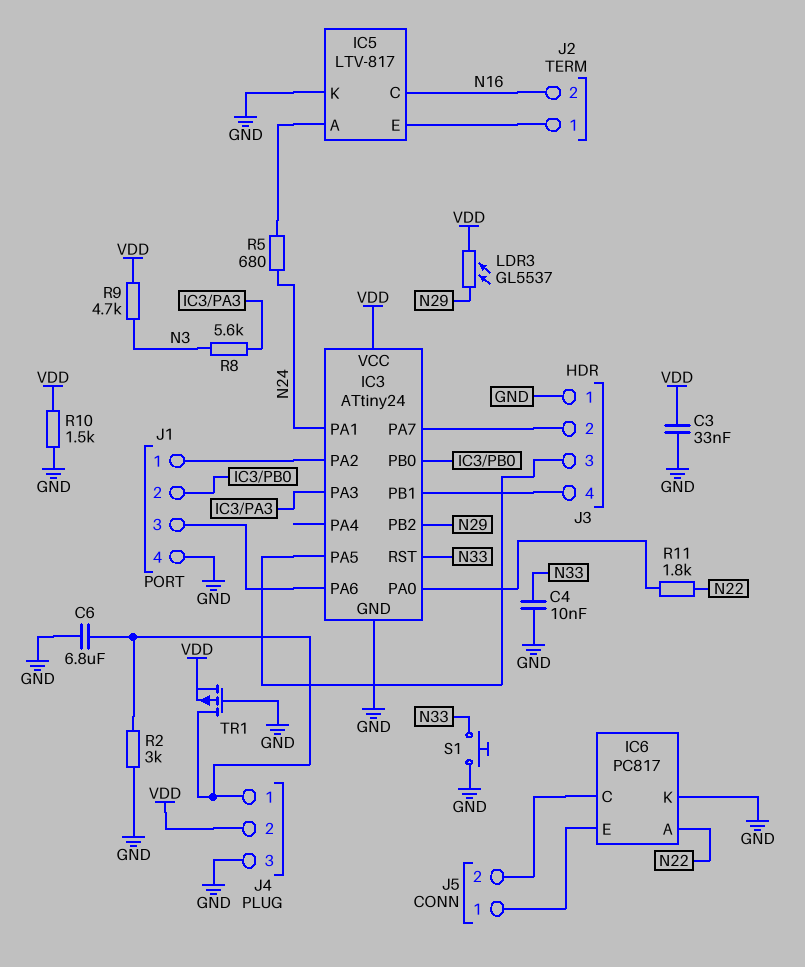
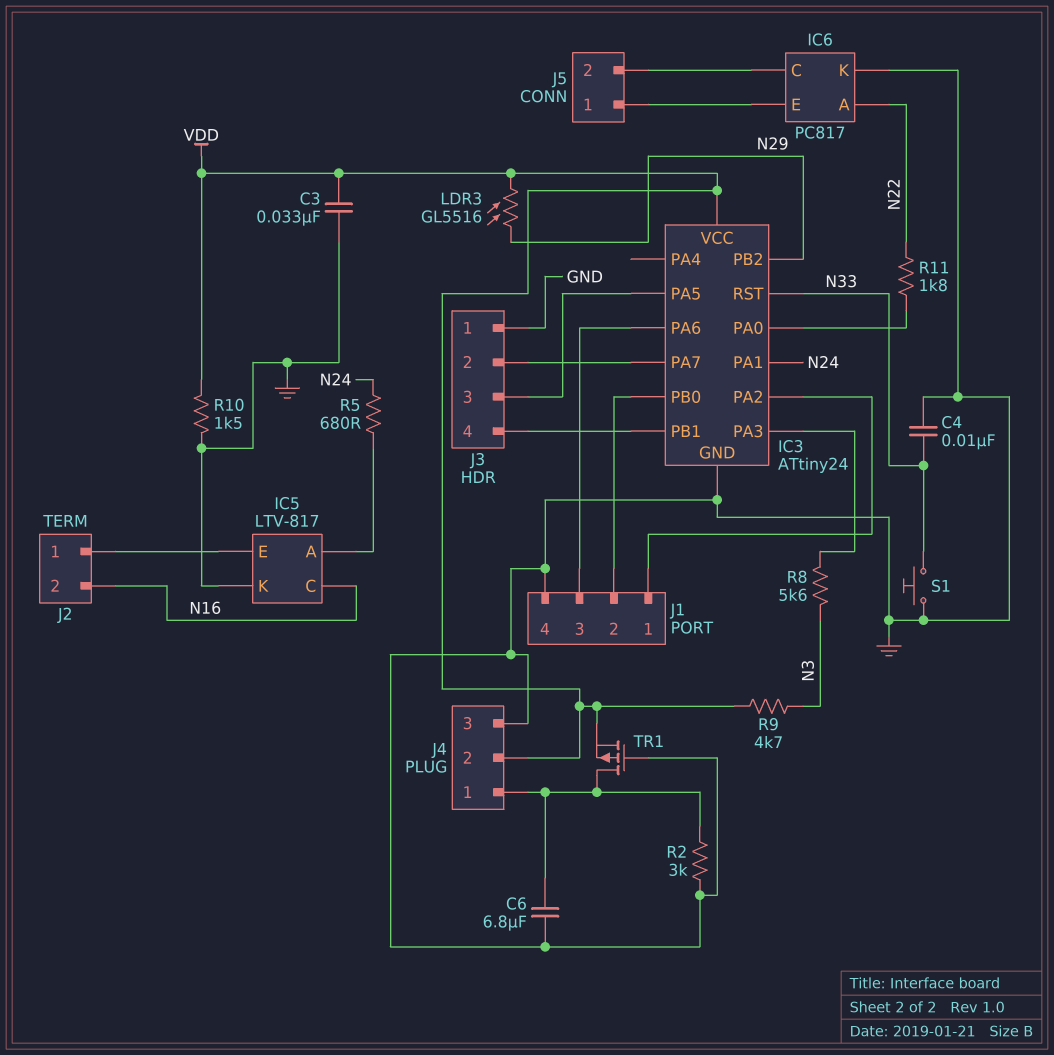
LDR3: GL5537 (N29, VDD) -> GL5516 (N29, VDD)

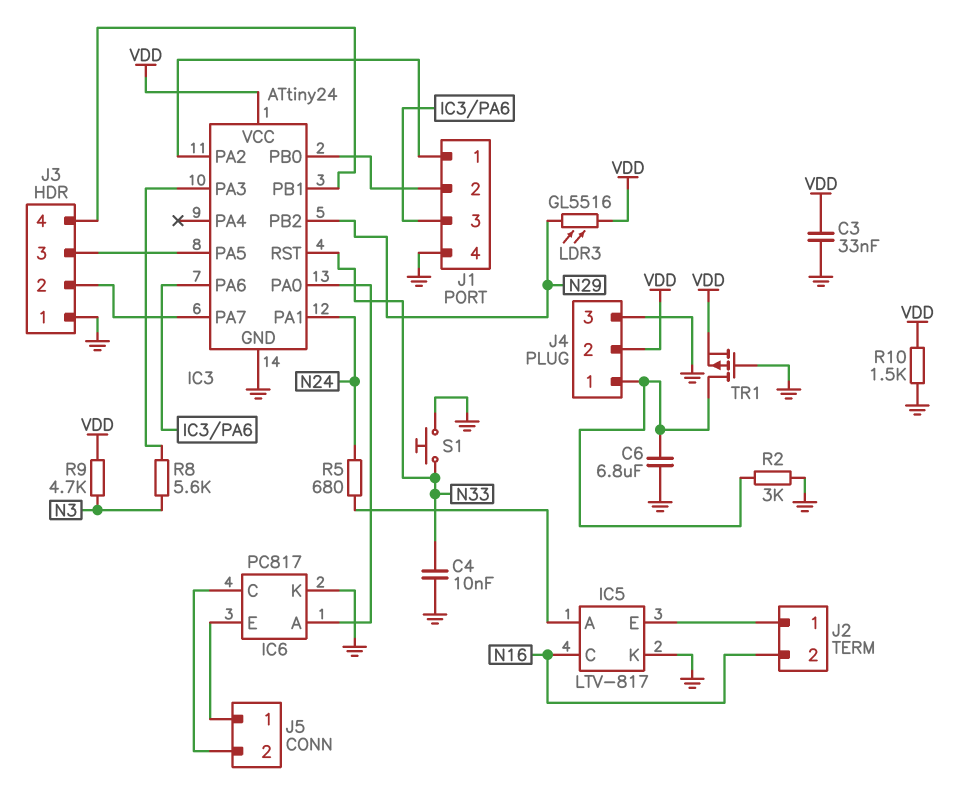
IC6 pin A: N22 -> IC3/PA0
R11: 1.8k (IC3/PA0, N22) -> none

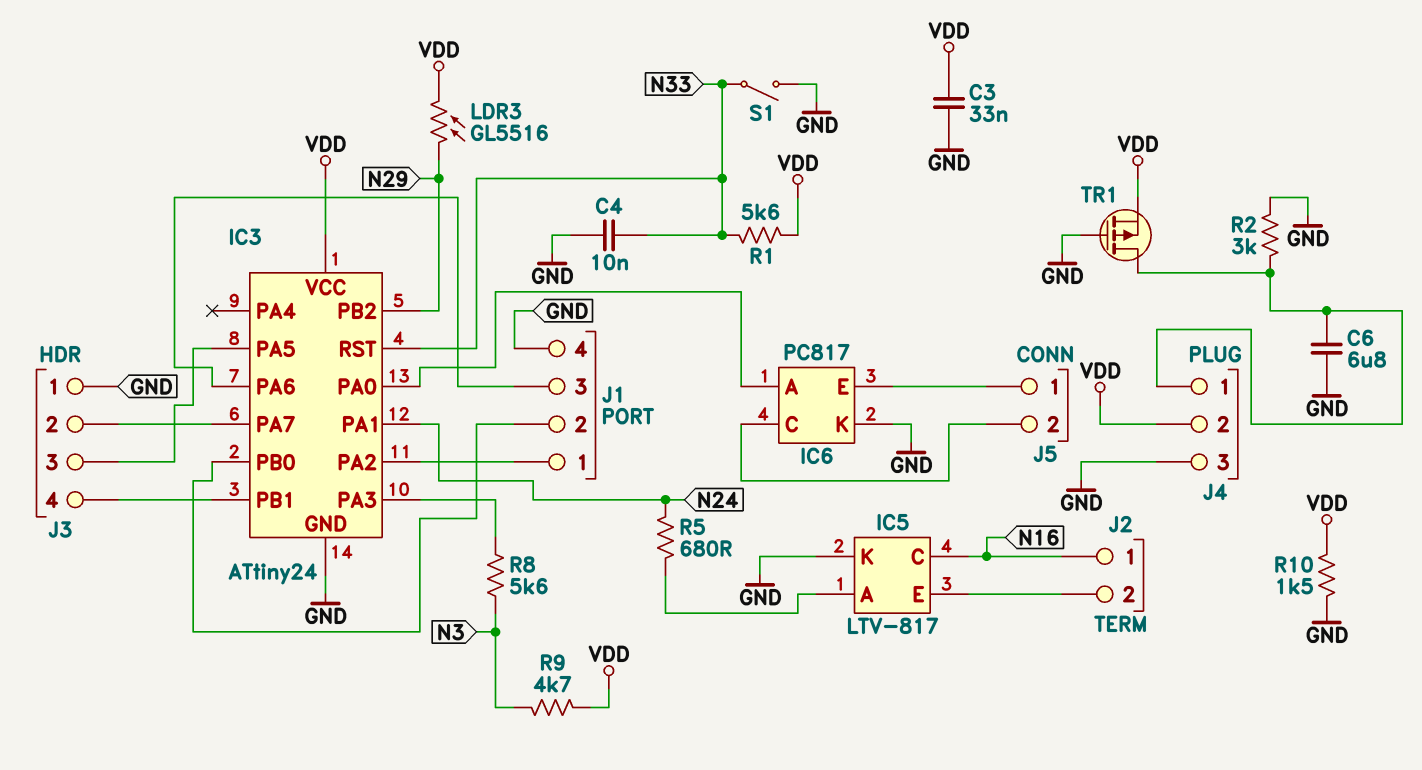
J2 pin 1: IC5/E -> N16
J2 pin 2: N16 -> IC5/E
R1: none -> 5.6k (N33, VDD)
S1: button (GND, N33) -> switch (GND, N33)

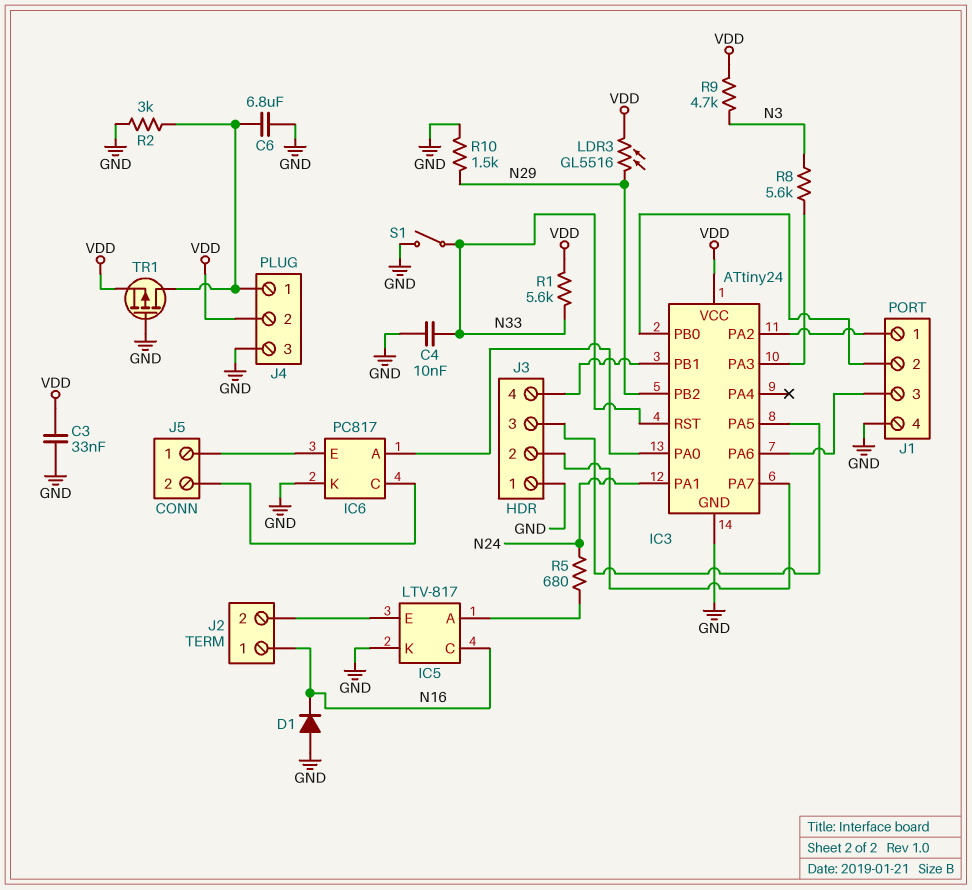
D1: none -> diode (A GND, K N16)
R10: 1.5k (GND, VDD) -> 1.5k (GND, N29)

